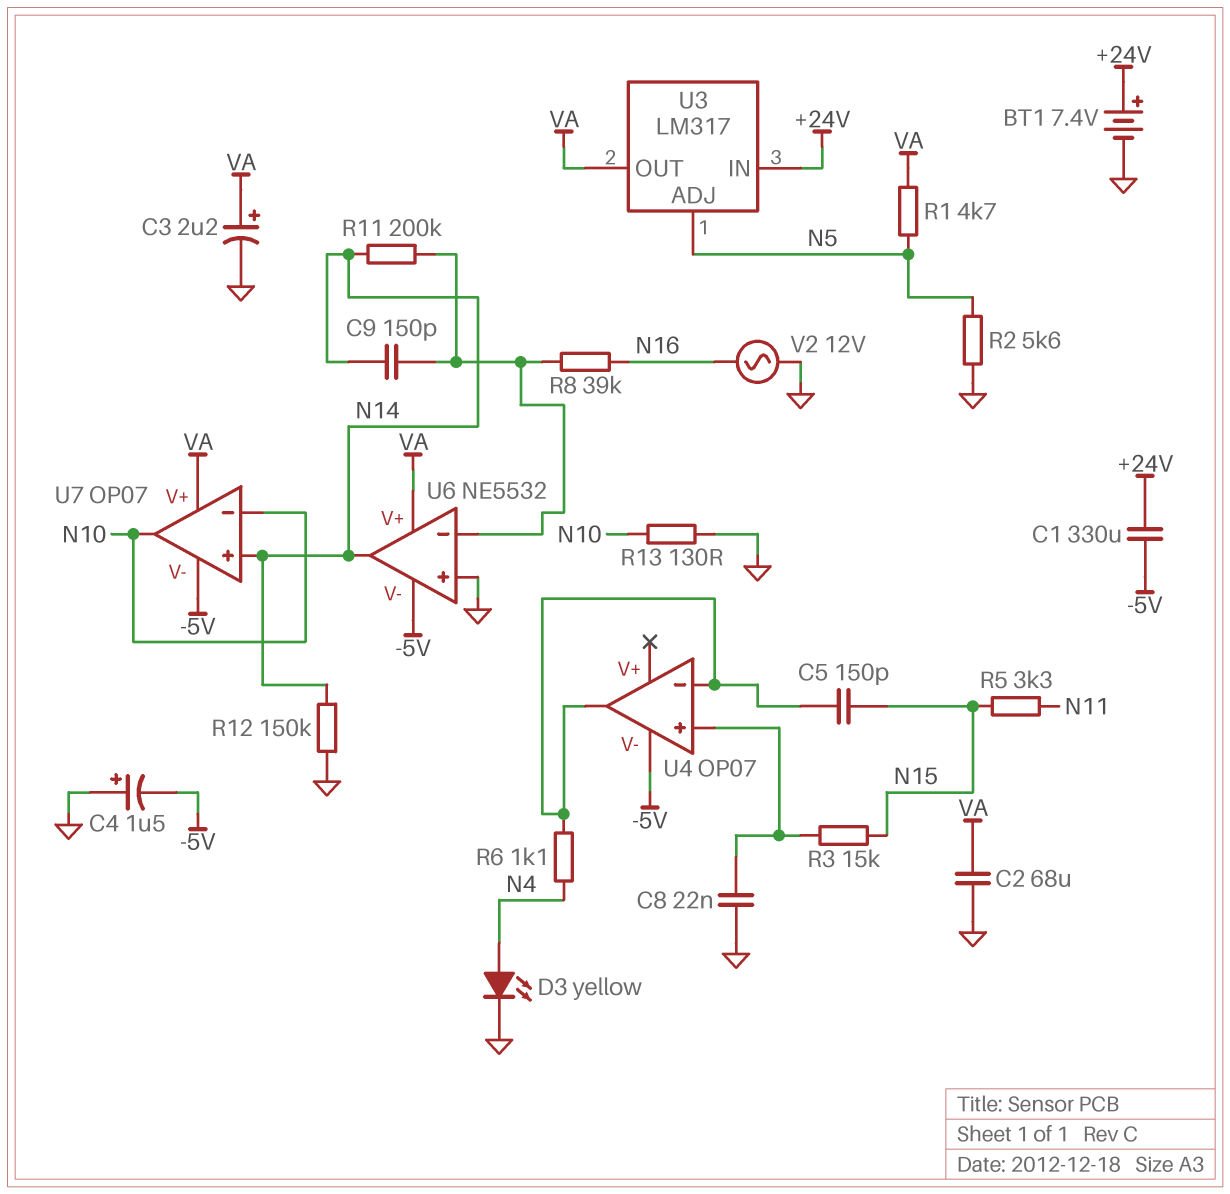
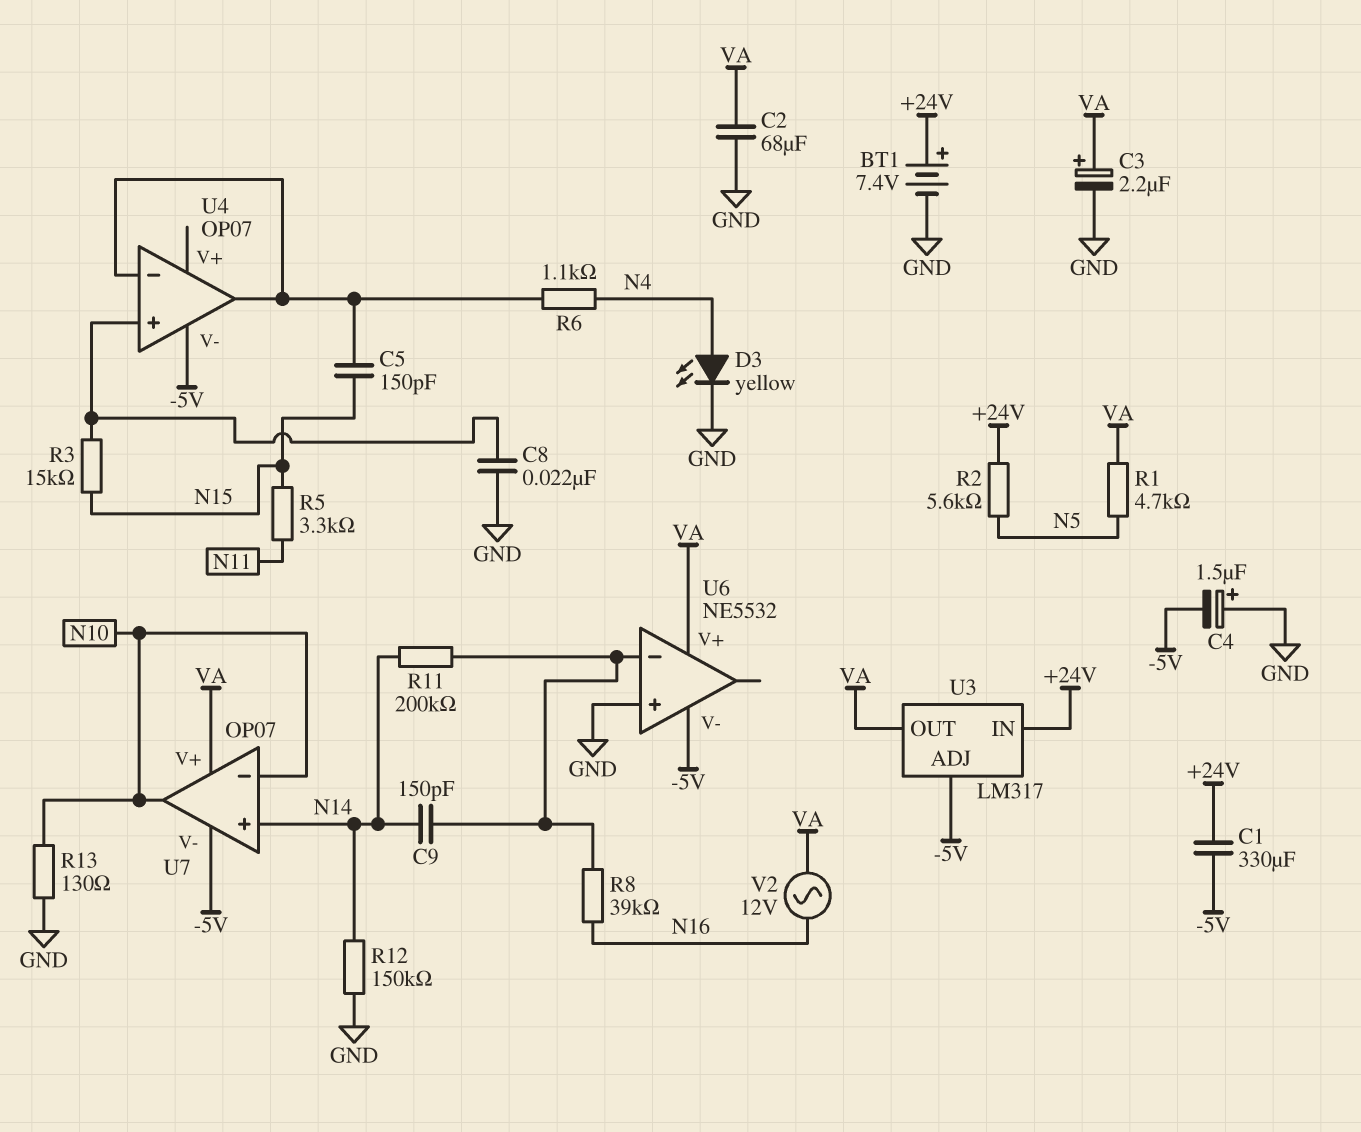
R2: 5.6k (GND, N5) -> 5.6k (+24V, N5)
U3 pin ADJ: N5 -> -5V
U6 pin out: N14 -> none
V2: AC 12V (GND, N16) -> AC 12V (N16, VA)

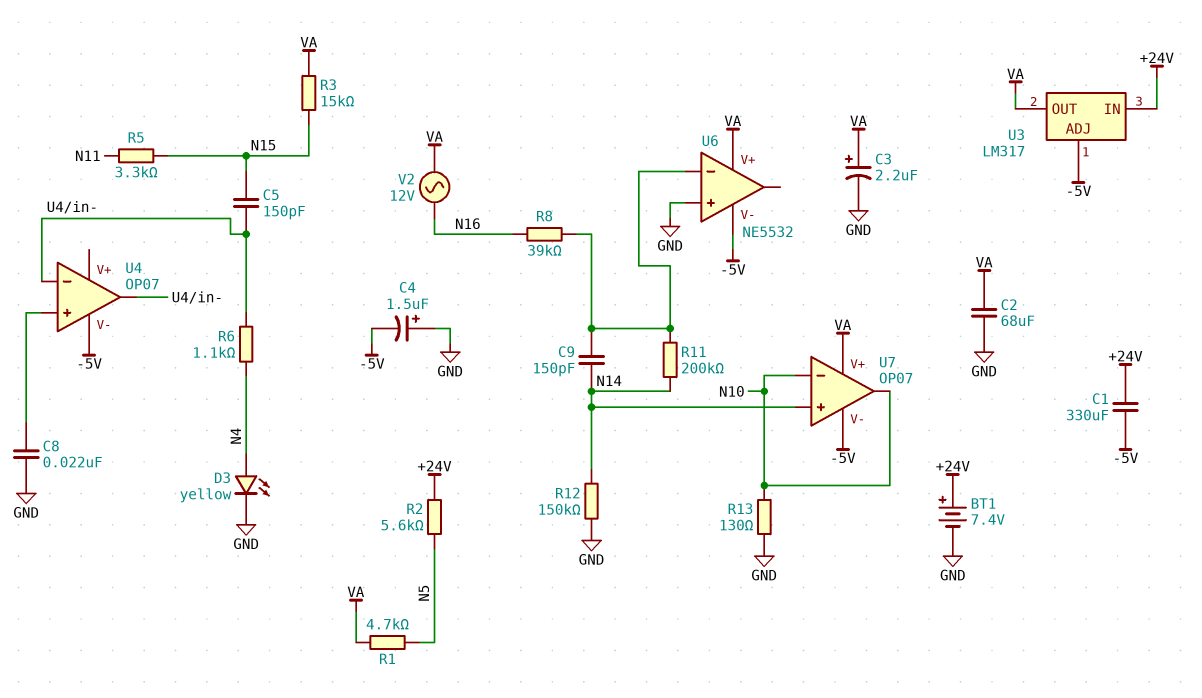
R3: 15k (N15, U4/in+) -> 15k (N15, VA)

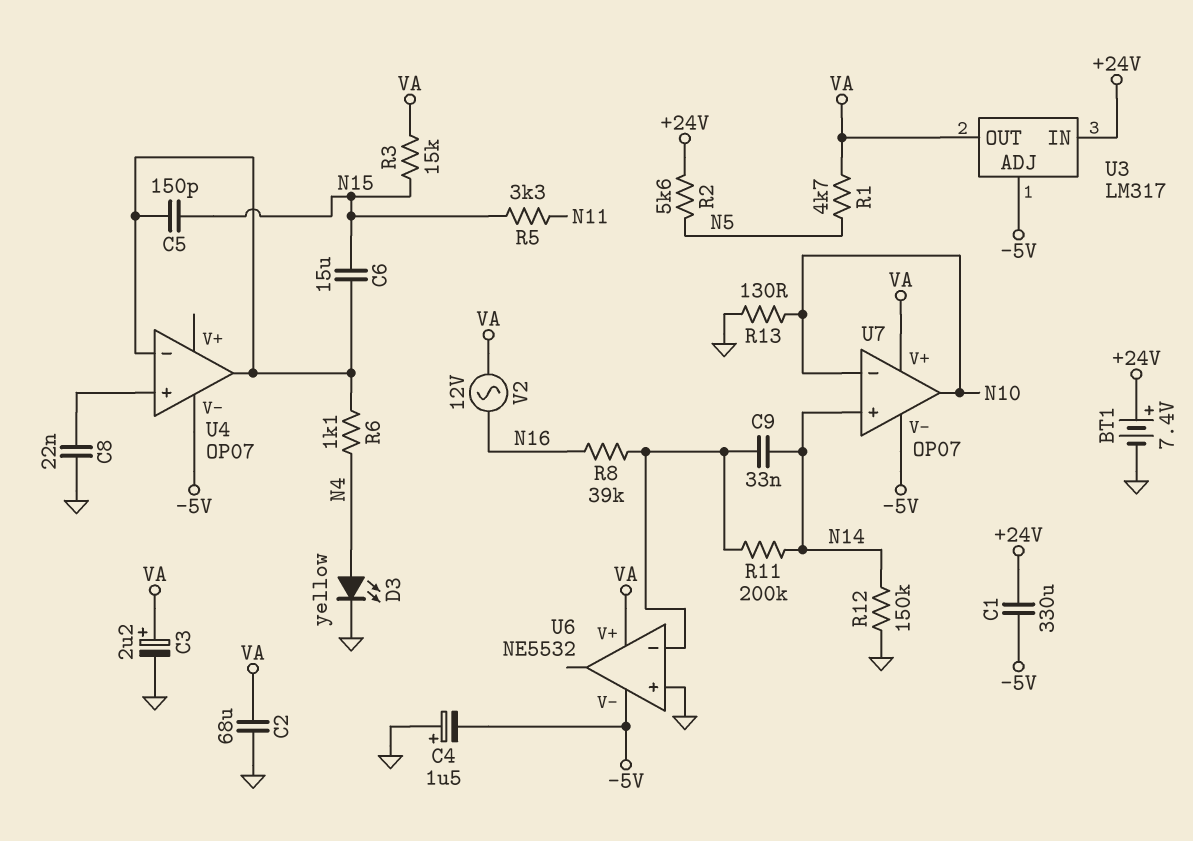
C6: none -> 15uF (N15, U4/in-)
C9: 150pF (N14, U6/in-) -> 33nF (N14, U6/in-)

